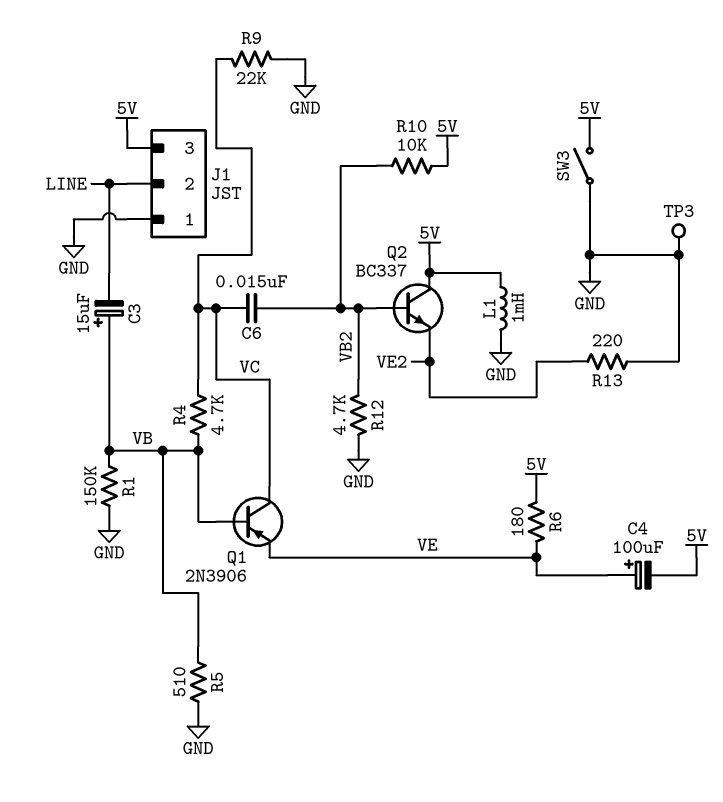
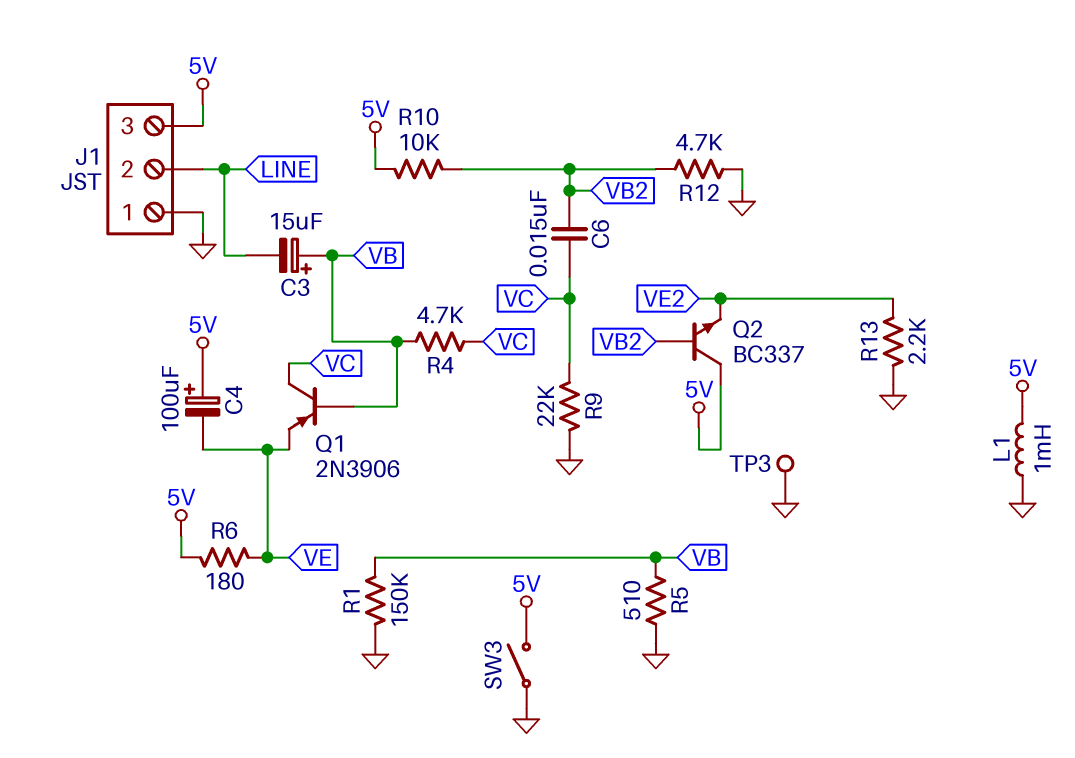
C4: 100uF (plus VE, minus 5V) -> 100uF (plus 5V, minus VE)
R13: 220 (GND, VE2) -> 2.2k (GND, VE2)

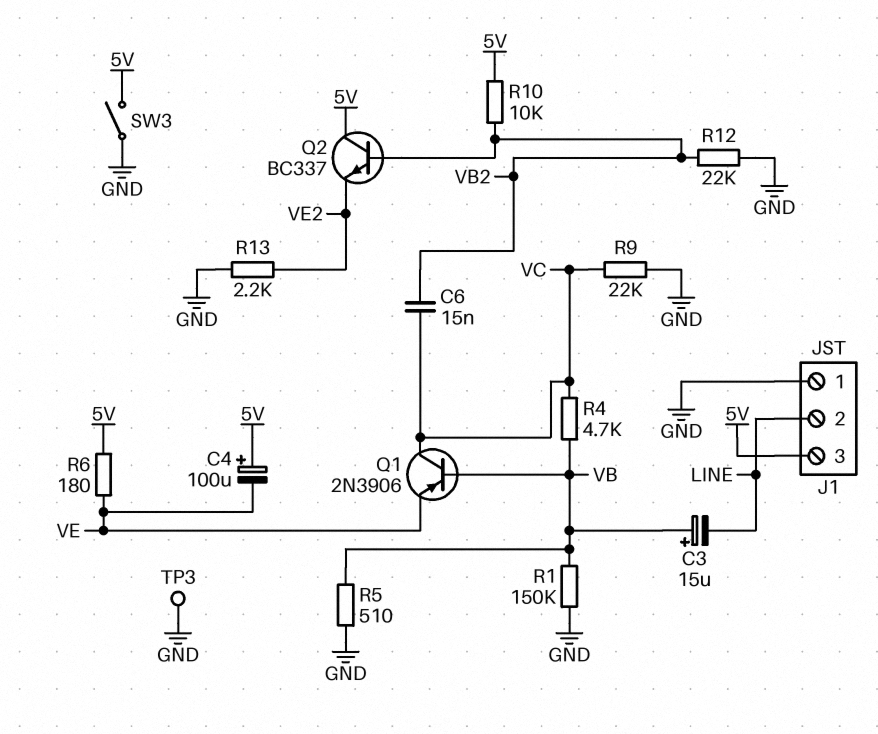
L1: 1mH (5V, GND) -> none
R12: 4.7k (GND, VB2) -> 22k (GND, VB2)

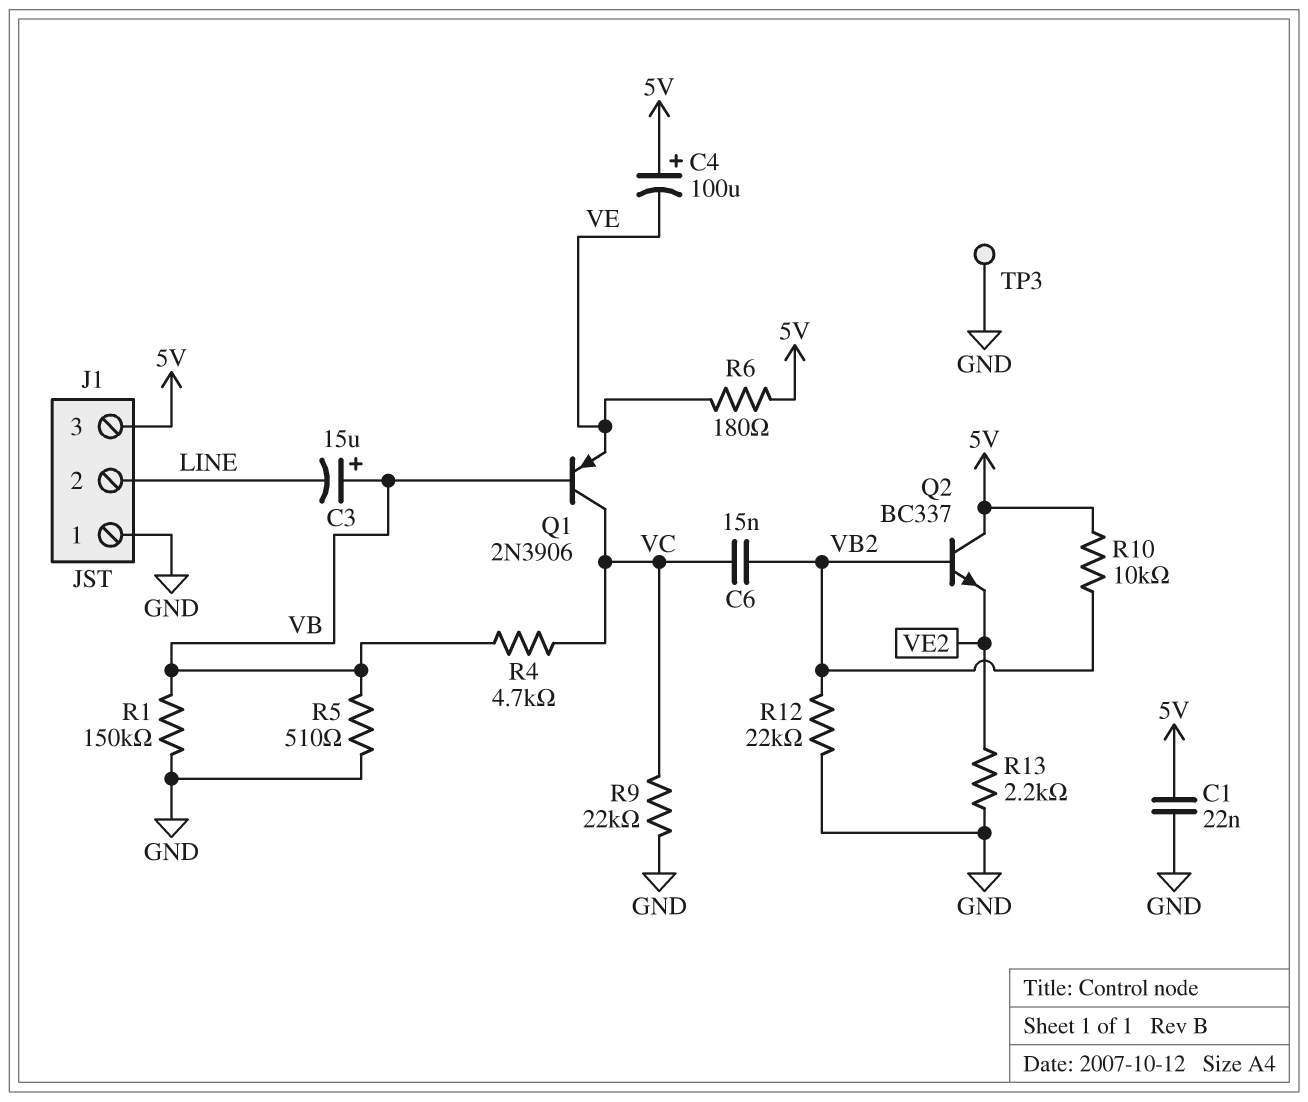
C1: none -> 22nF (5V, GND)
SW3: switch (5V, GND) -> none

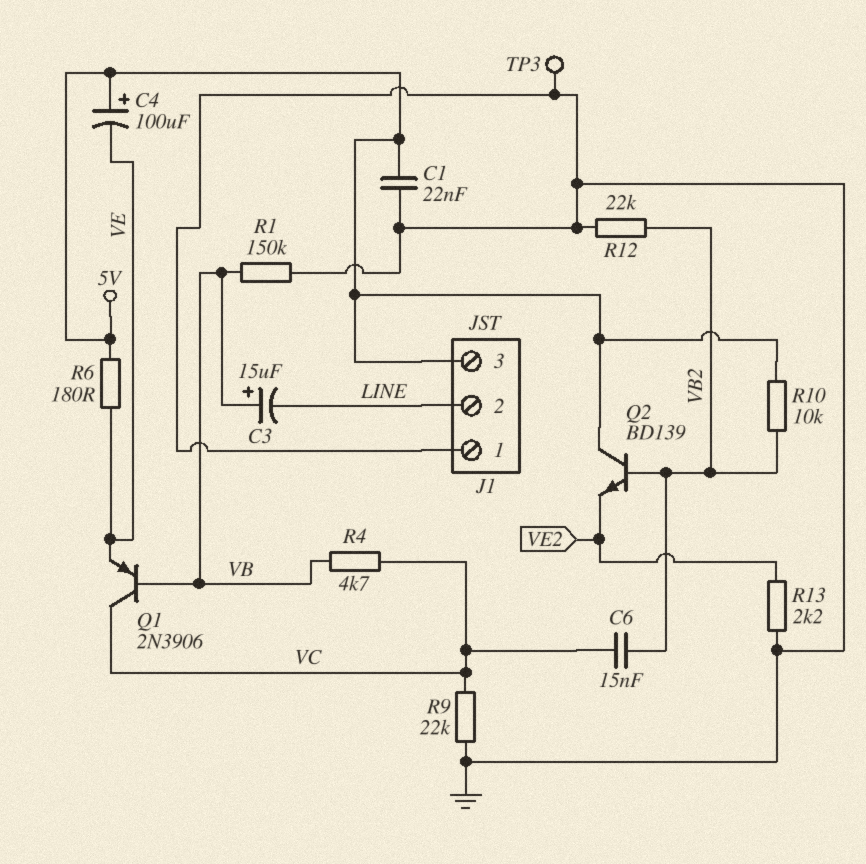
Q2: NPN BC337 (B VB2, C 5V, E VE2) -> NPN BD139 (B VB2, C 5V, E VE2)
R5: 510 (GND, VB) -> none

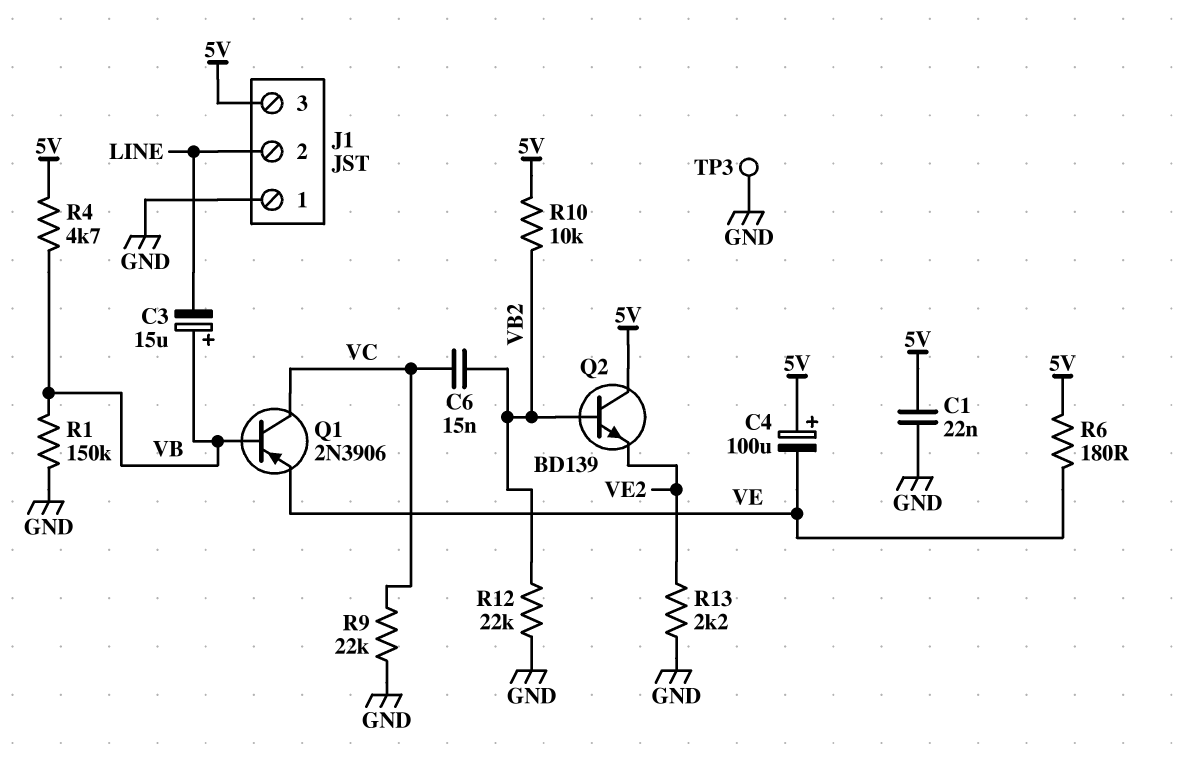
R4: 4.7k (VB, VC) -> 4.7k (5V, VB)

